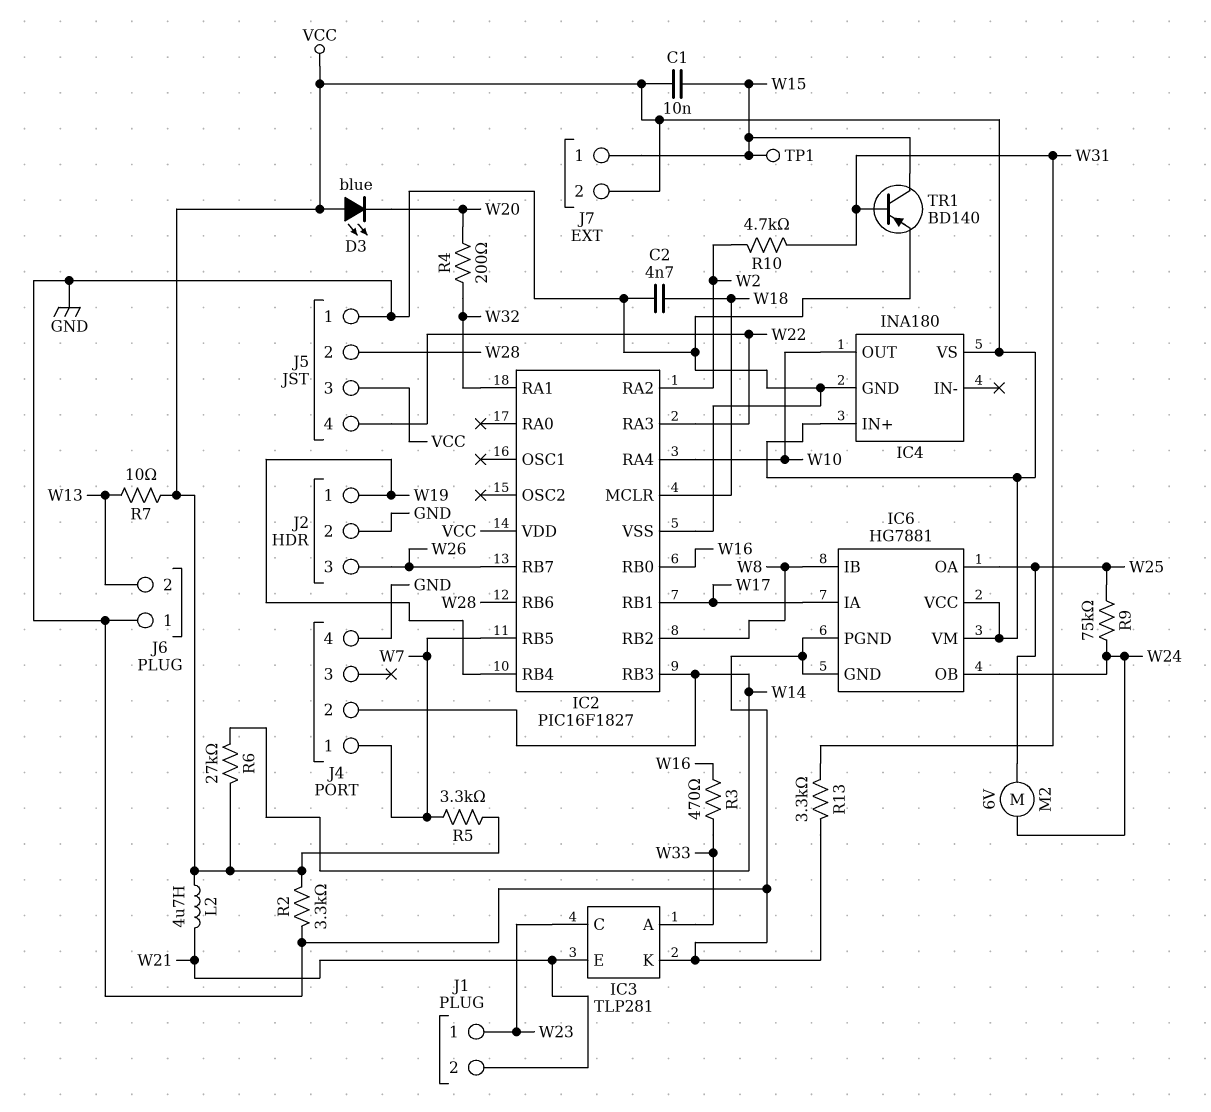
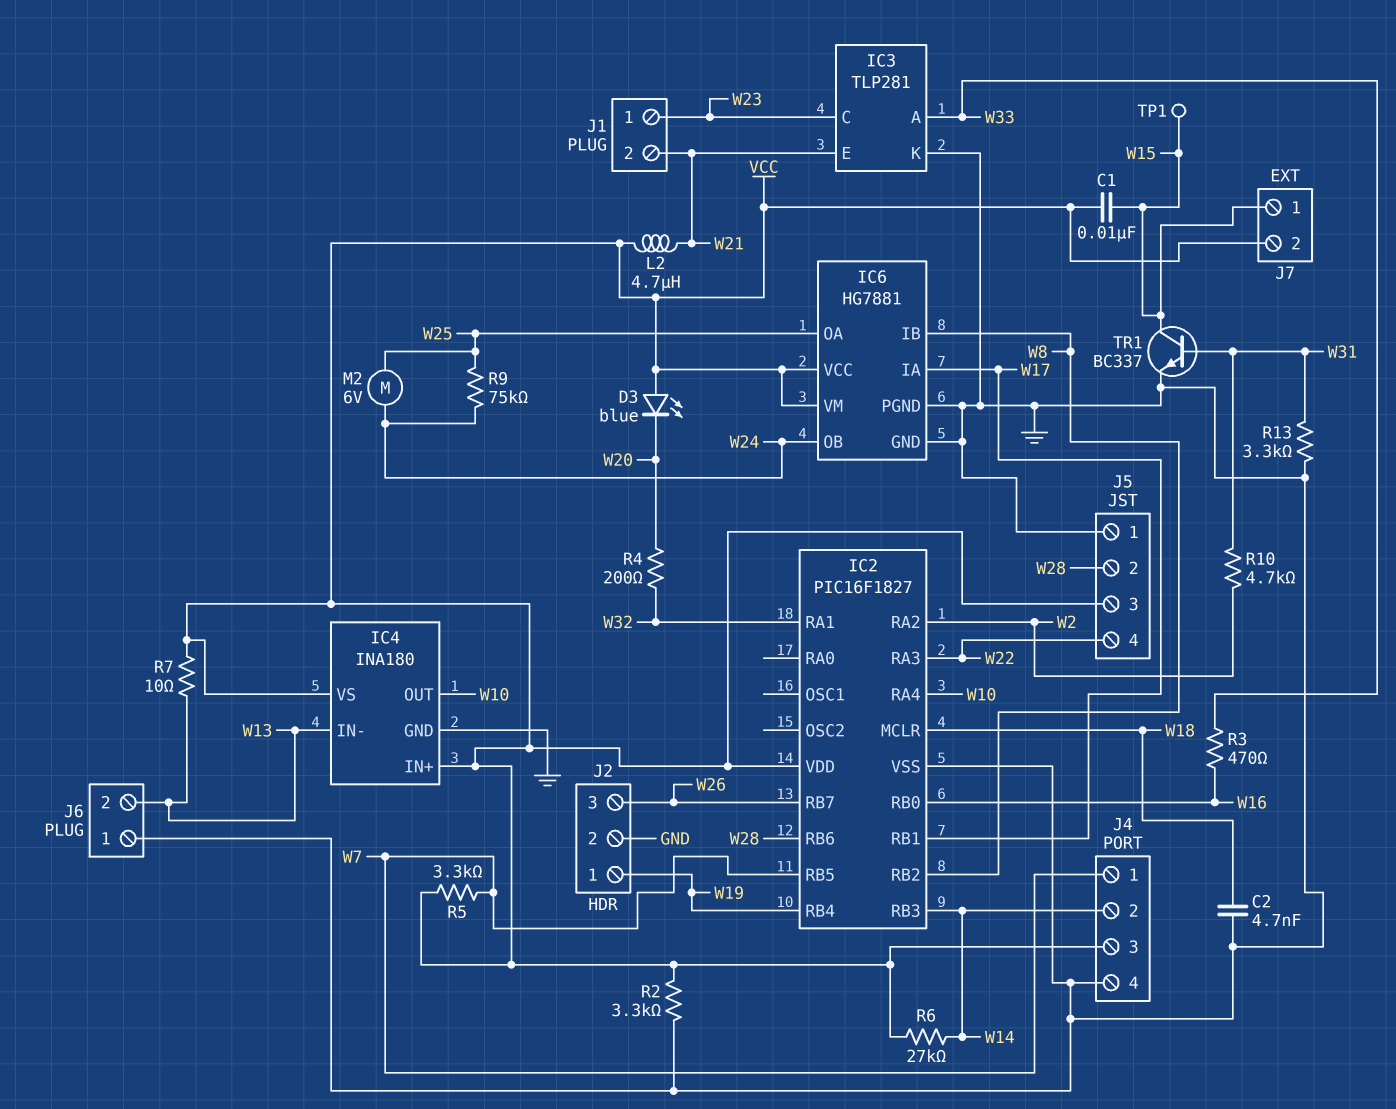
IC4 pin IN-: none -> W13
J4 pin 3: none -> VCC
TR1: PNP BD140 (B W31, C W15, E GND) -> NPN BC337 (B W31, C W15, E GND)

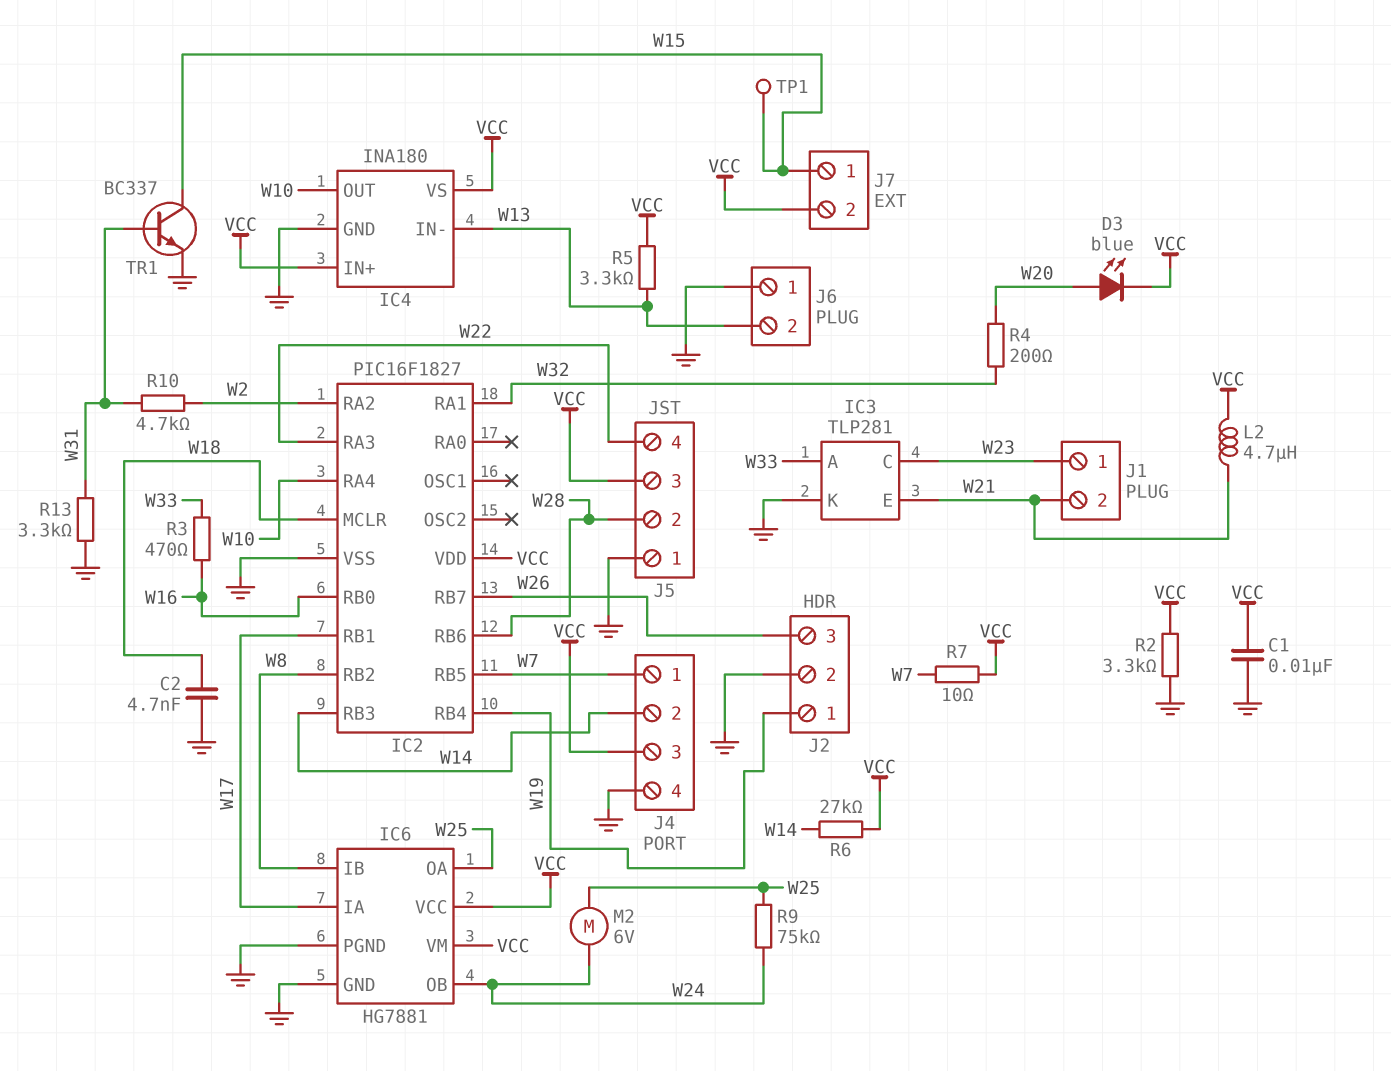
C1: 10nF (VCC, W15) -> 10nF (GND, VCC)
D3: LED blue (A VCC, K W20) -> LED blue (A W20, K VCC)
R5: 3.3k (VCC, W7) -> 3.3k (VCC, W13)
R7: 10 (VCC, W13) -> 10 (VCC, W7)

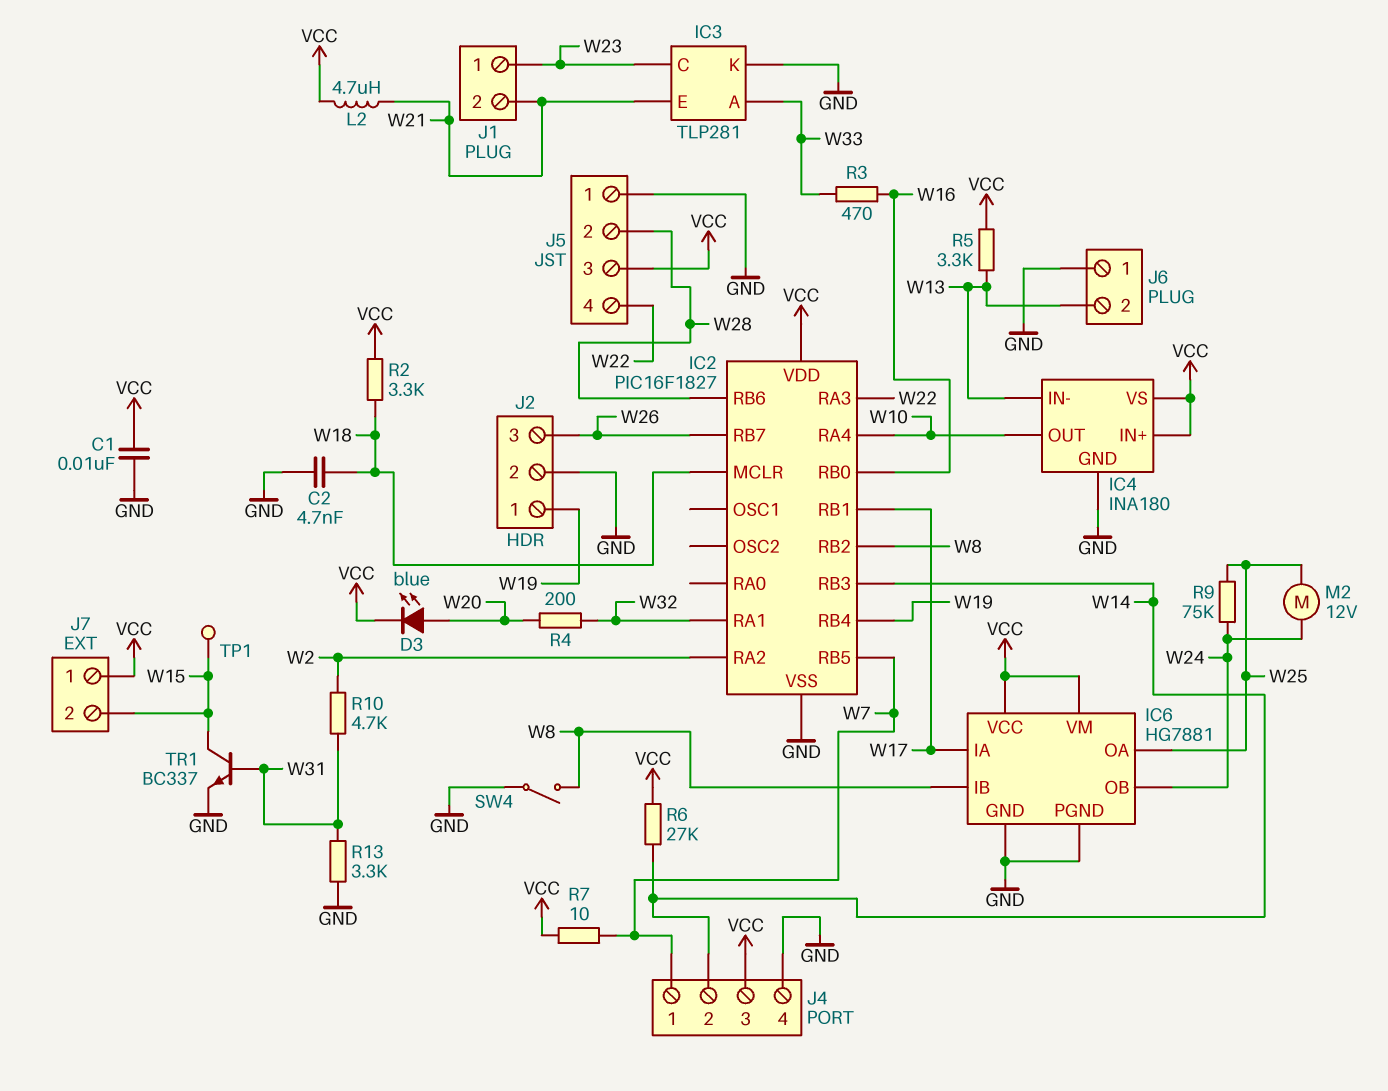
J7 pin 1: W15 -> VCC
J7 pin 2: VCC -> W15
M2: motor 6V (W24, W25) -> motor 12V (W24, W25)
R2: 3.3k (GND, VCC) -> 3.3k (VCC, W18)
SW4: none -> switch (GND, W8)

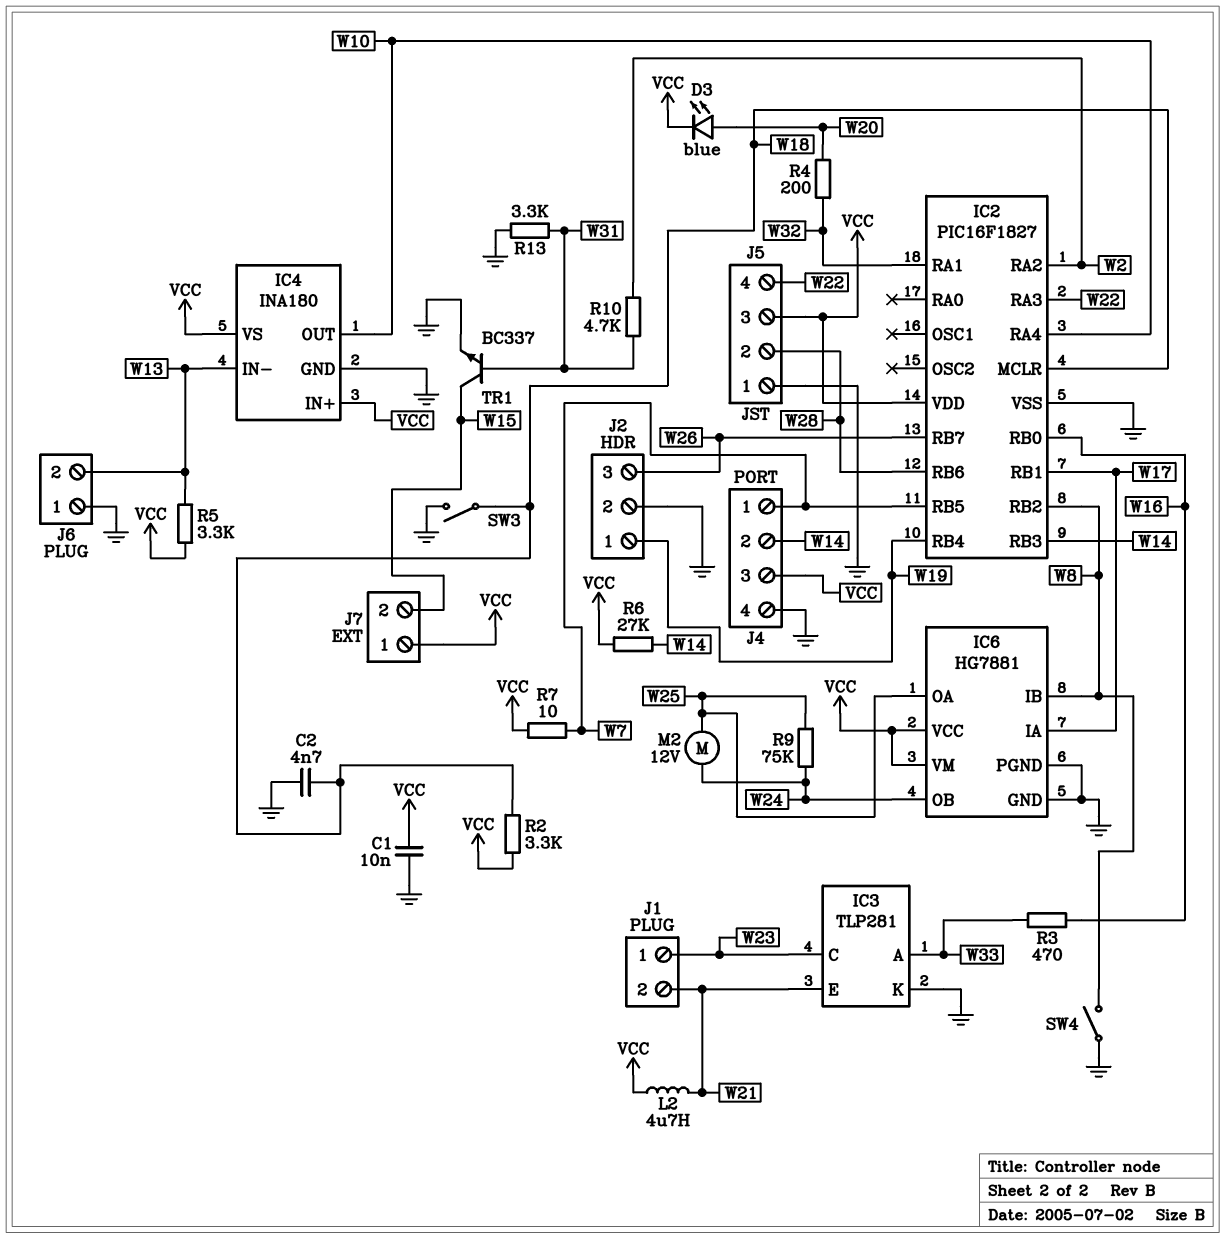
SW3: none -> switch (GND, W18)
TP1: test point (W15) -> none

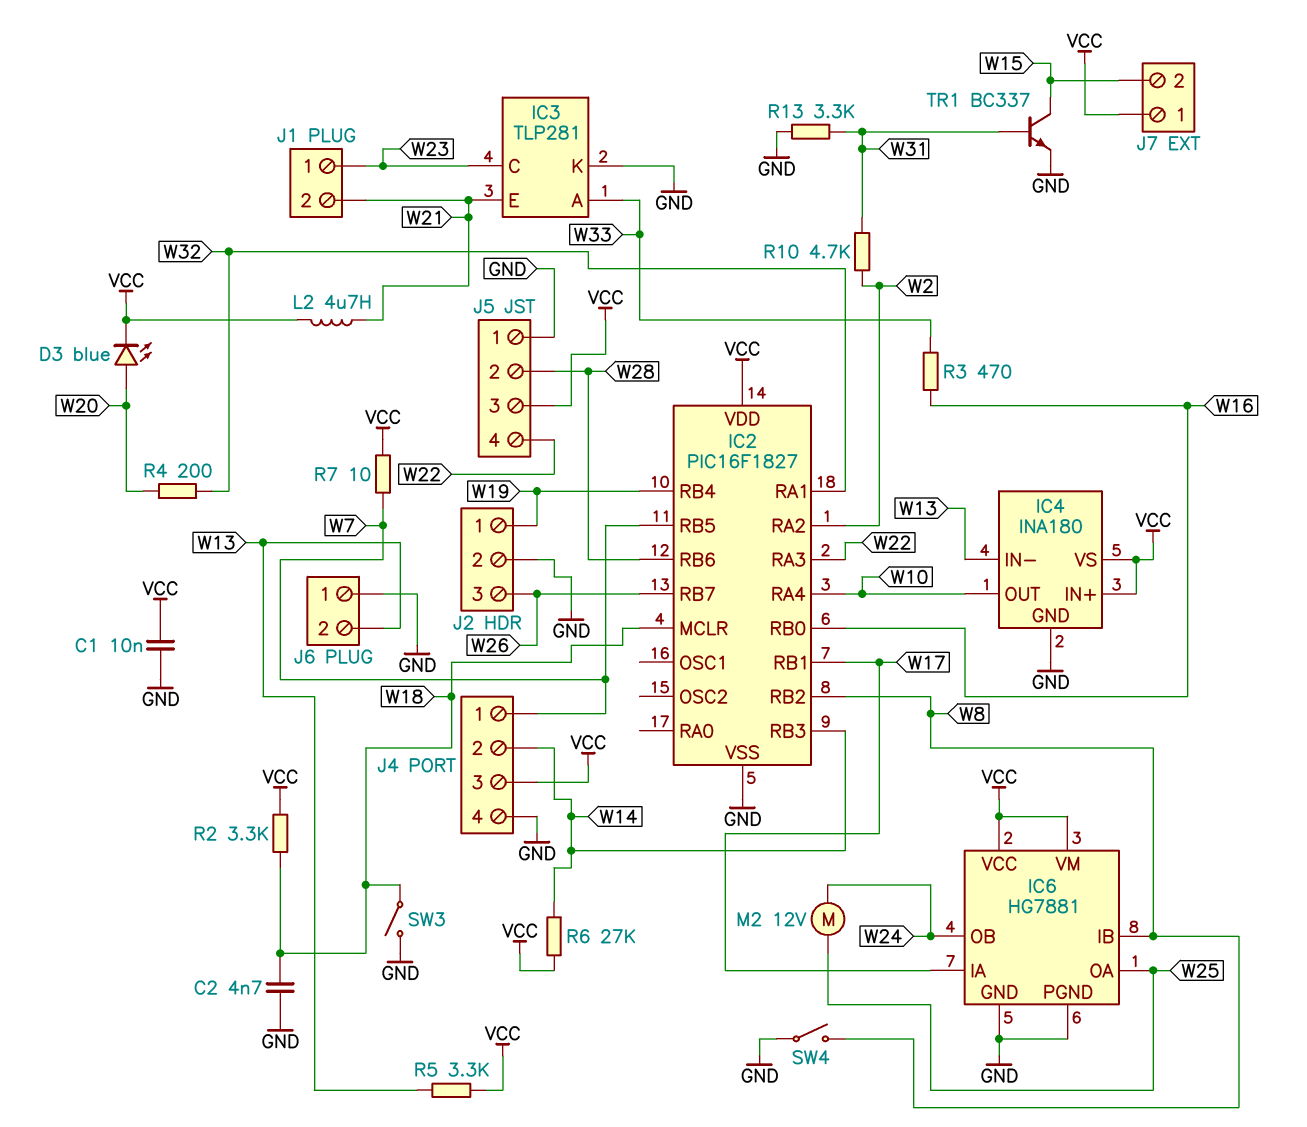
R9: 75k (W24, W25) -> none

